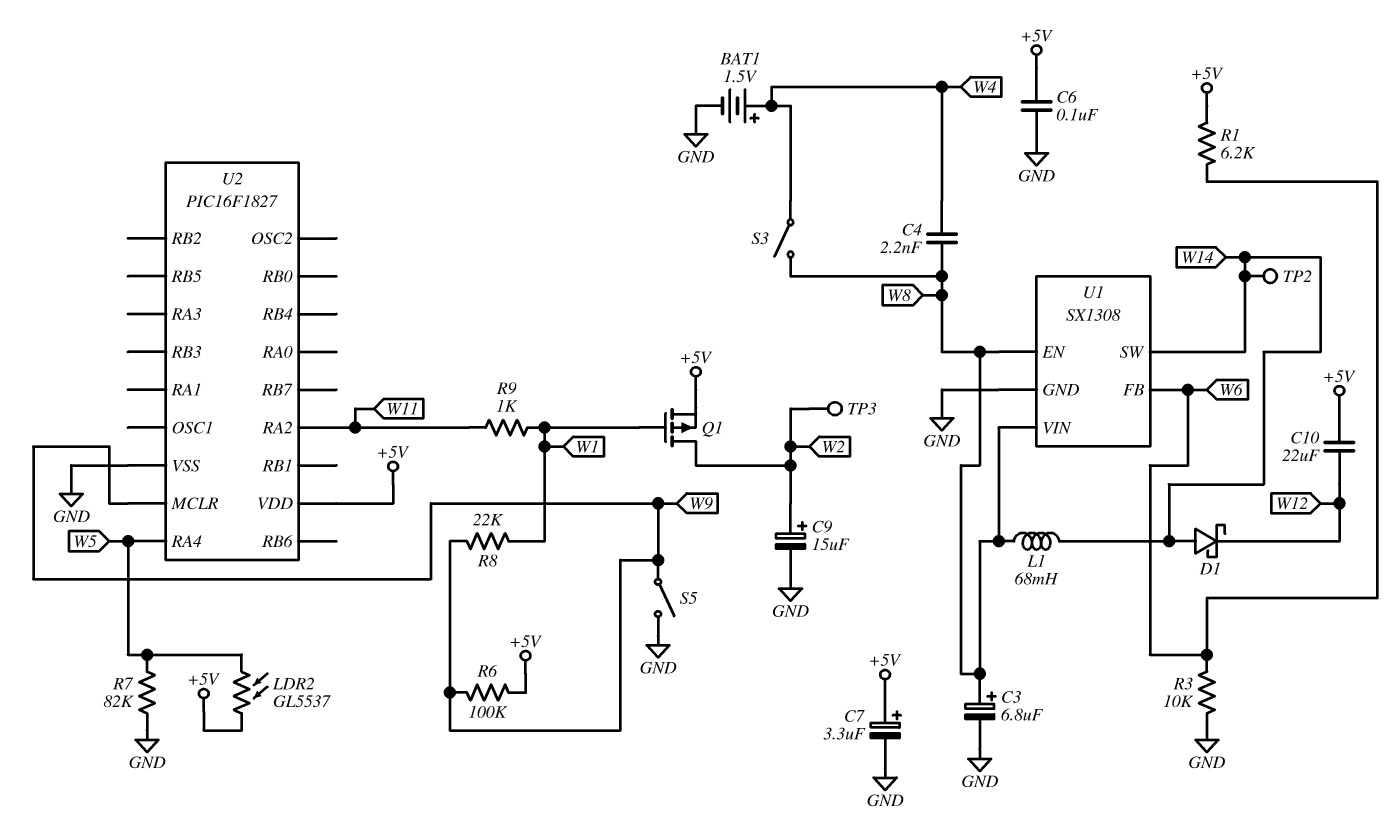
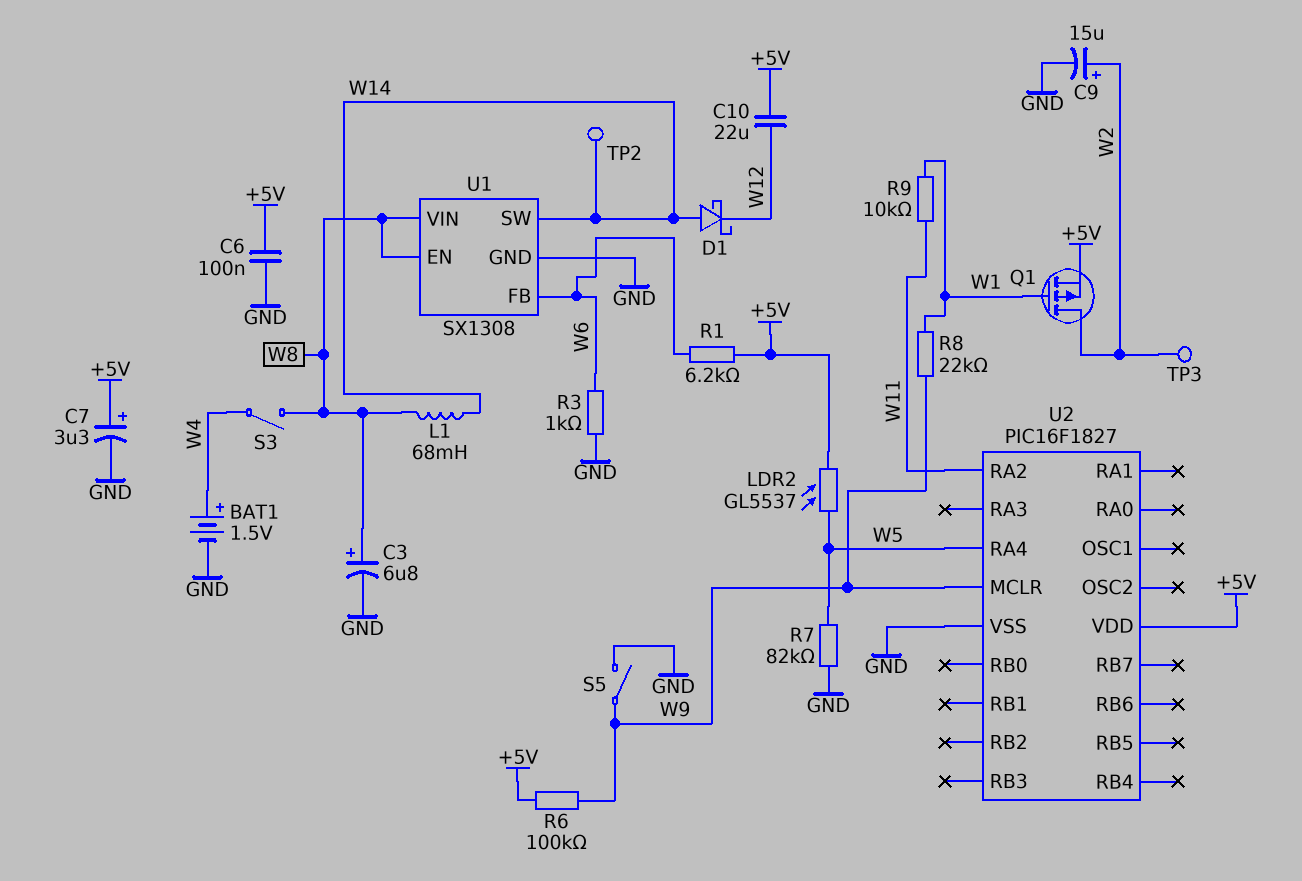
C4: 2.2nF (W4, W8) -> none
R3: 10k (GND, W6) -> 1k (GND, W6)
R9: 1k (W1, W11) -> 10k (W1, W11)

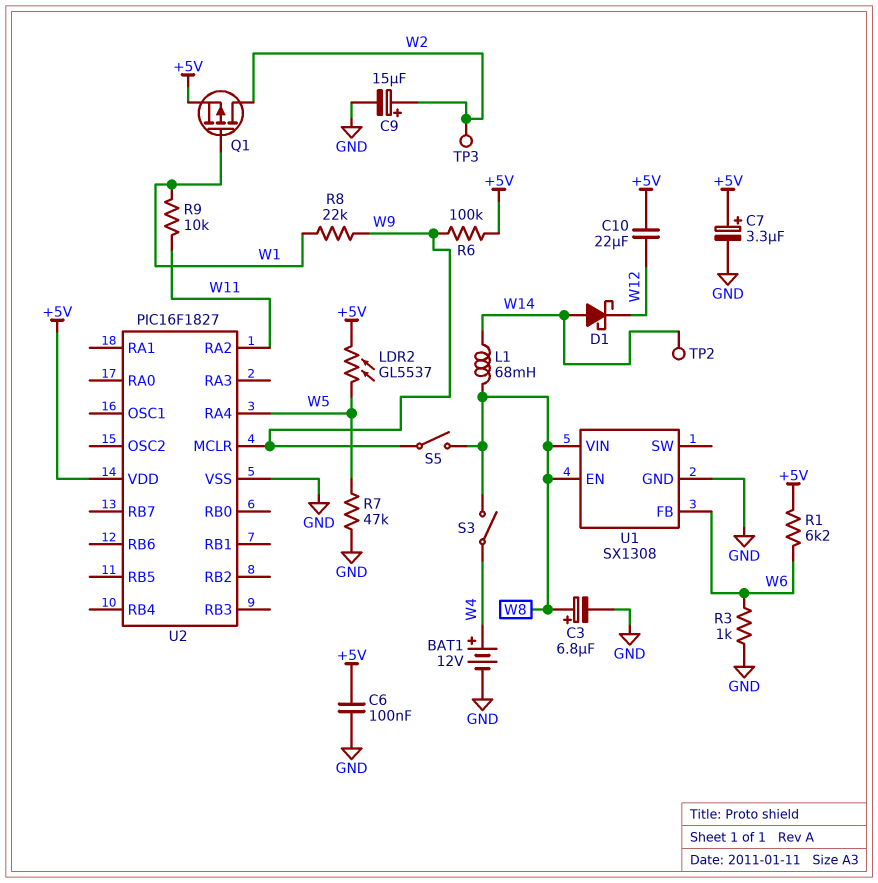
BAT1: 1.5V (plus W4, minus GND) -> 12V (plus W4, minus GND)
R7: 82k (GND, W5) -> 47k (GND, W5)
S5: switch (GND, W9) -> switch (W8, W9)
U1 pin SW: W14 -> none

